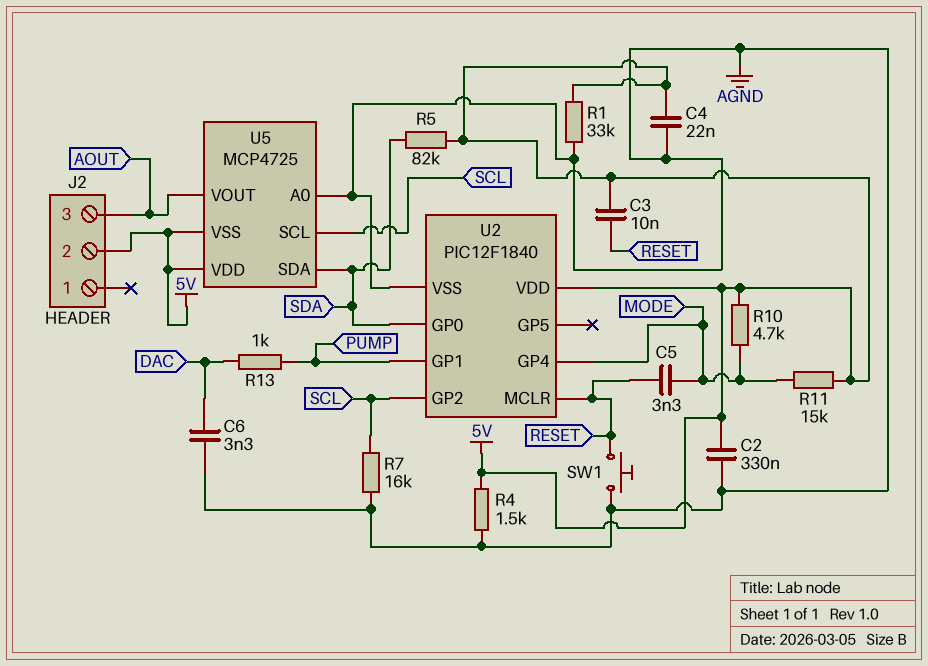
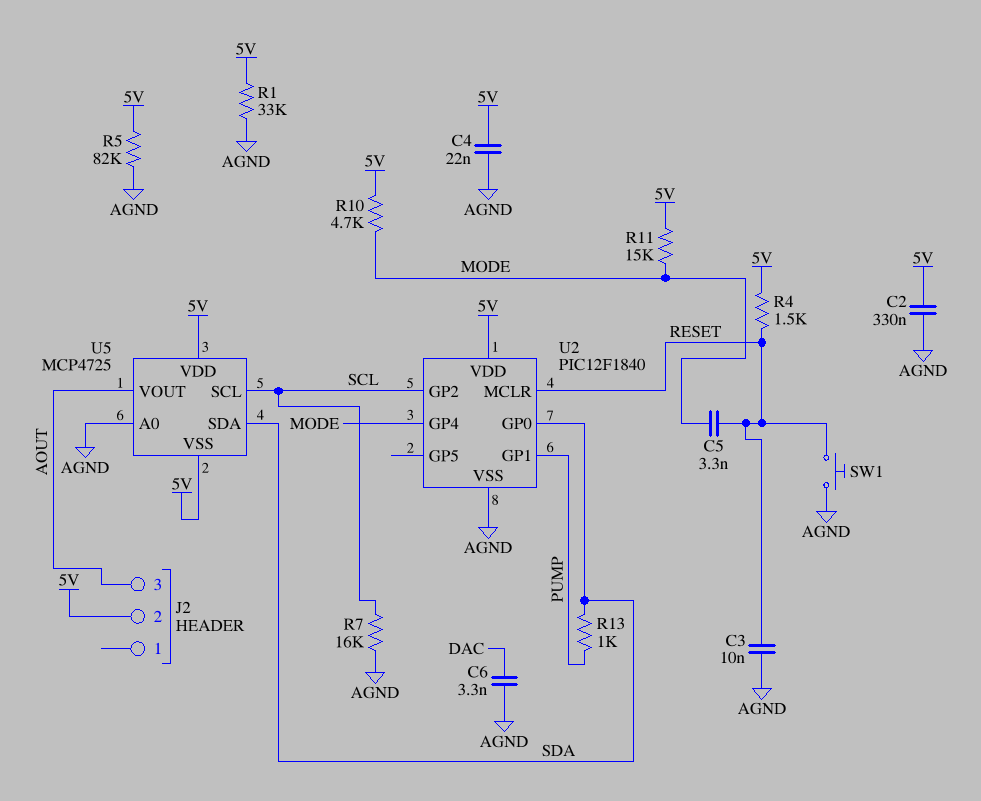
C3: 10nF (5V, RESET) -> 10nF (AGND, RESET)
R4: 1.5k (5V, AGND) -> 1.5k (5V, RESET)
R5: 82k (5V, SDA) -> 82k (5V, AGND)
R13: 1k (DAC, PUMP) -> 1k (PUMP, SDA)

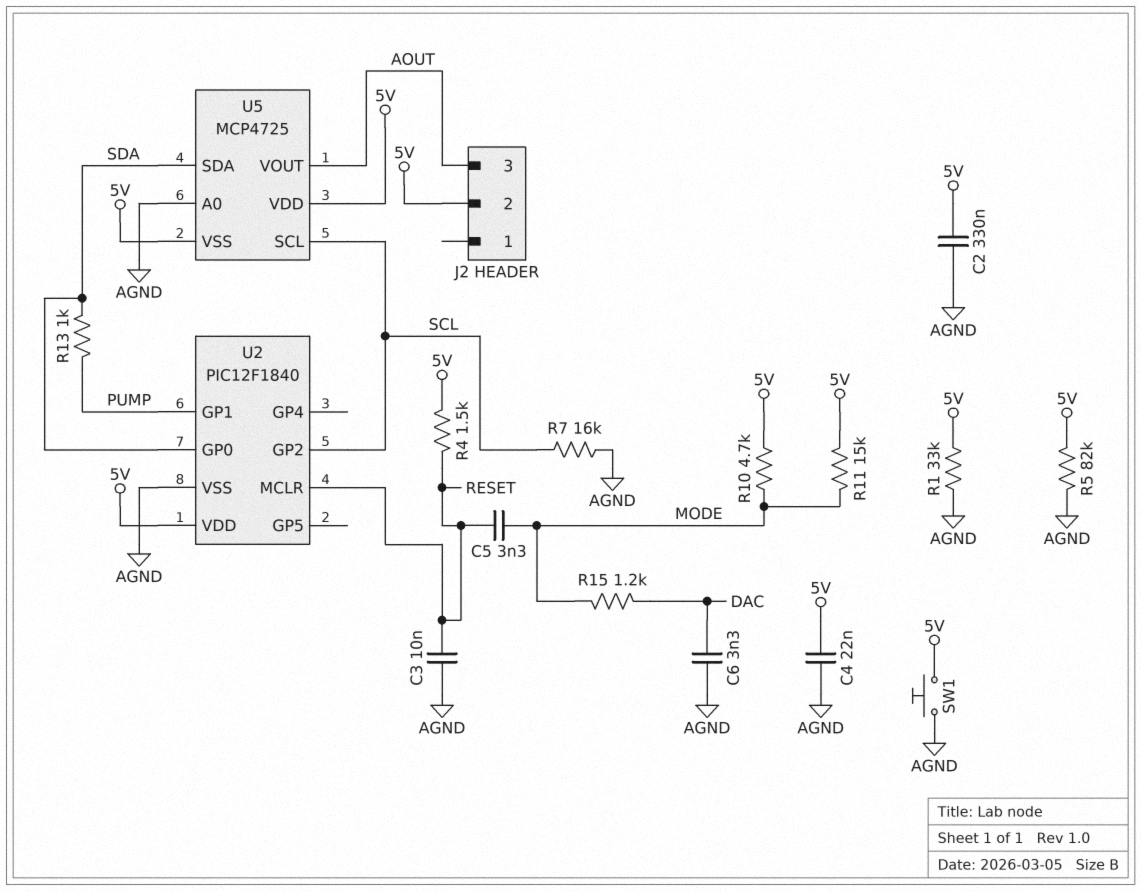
R15: none -> 1.2k (DAC, MODE)
SW1: button (AGND, RESET) -> button (5V, AGND)
U2 pin GP4: MODE -> none

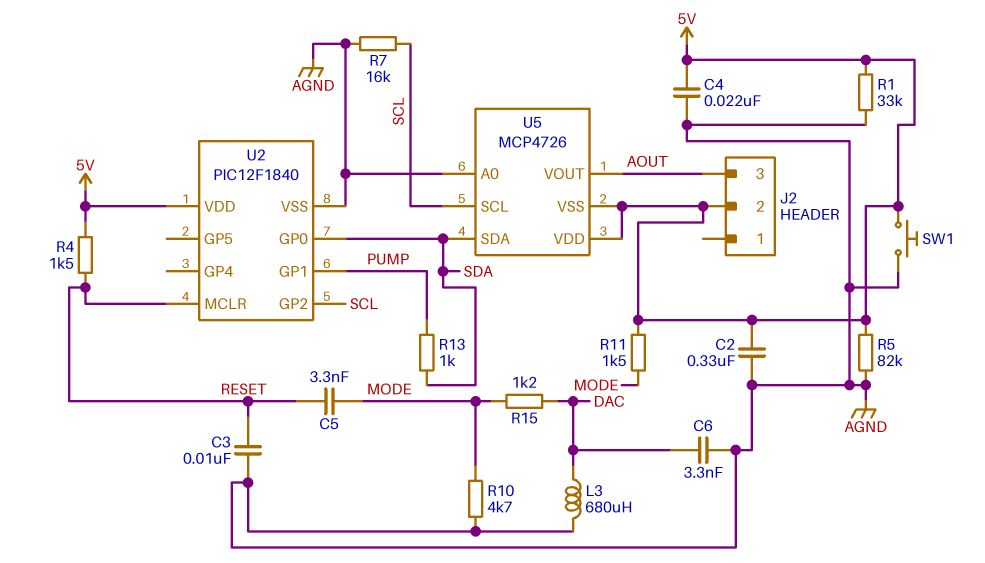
L3: none -> 680uH (AGND, DAC)
R10: 4.7k (5V, MODE) -> 4.7k (AGND, MODE)
R11: 15k (5V, MODE) -> 1.5k (5V, MODE)
U5: MCP4725 -> MCP4726

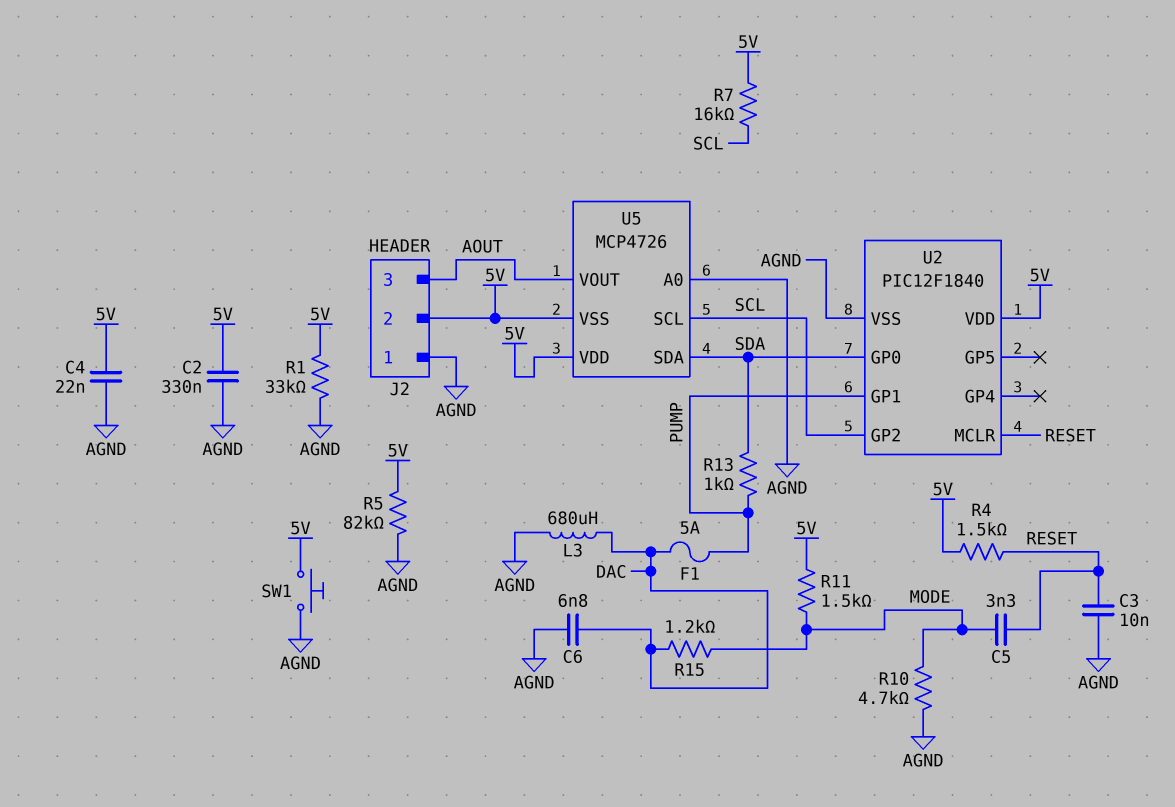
C6: 3.3nF (AGND, DAC) -> 6.8nF (AGND, DAC)
F1: none -> 5A (DAC, PUMP)
J2 pin 1: none -> AGND
R7: 16k (AGND, SCL) -> 16k (5V, SCL)

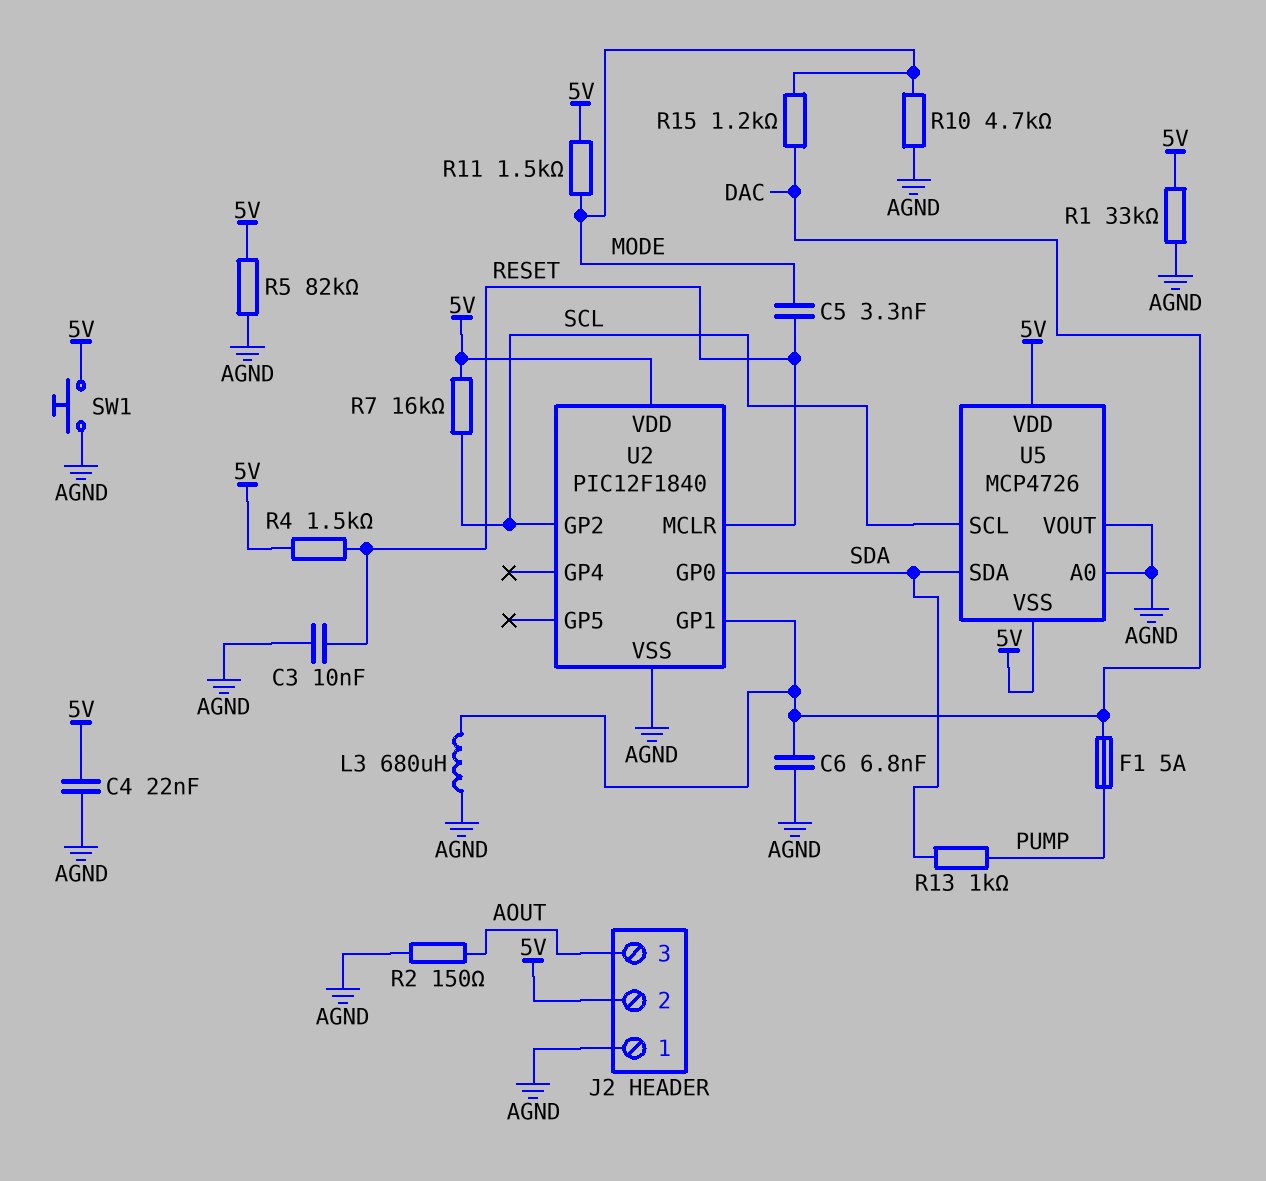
C2: 330nF (5V, AGND) -> none
R2: none -> 150 (AGND, AOUT)
U2 pin GP1: PUMP -> DAC
U5 pin VOUT: AOUT -> AGND

